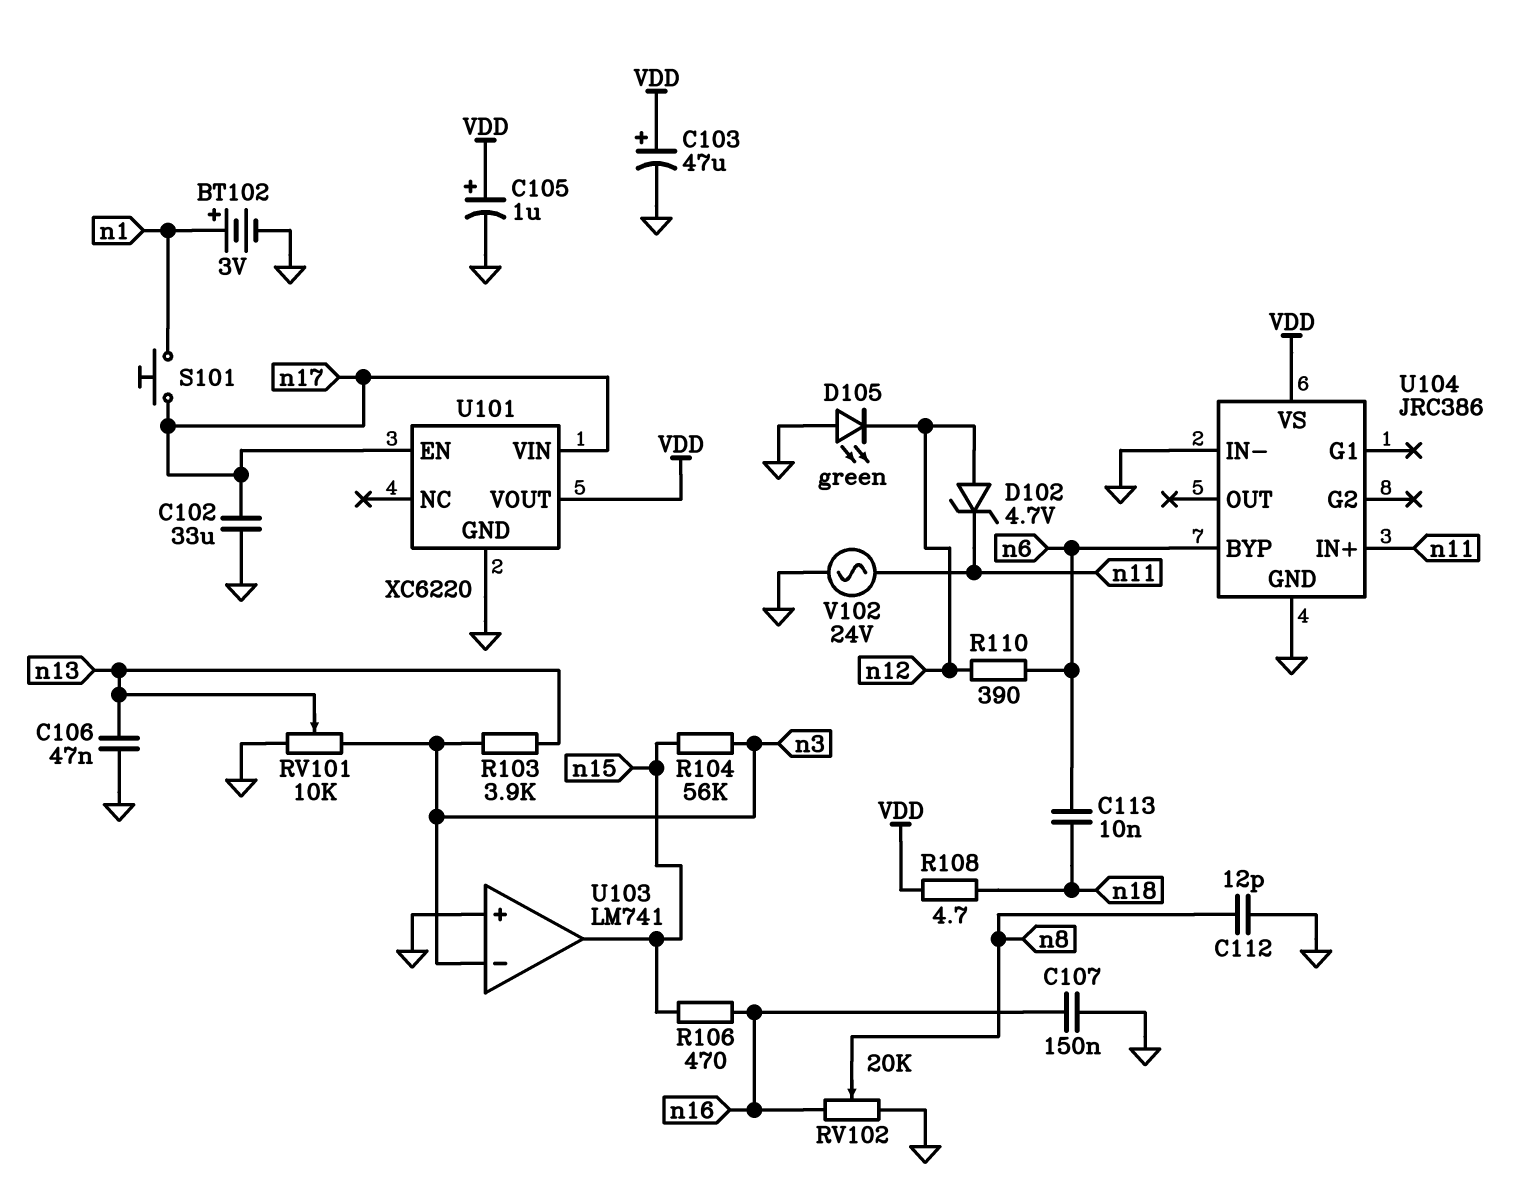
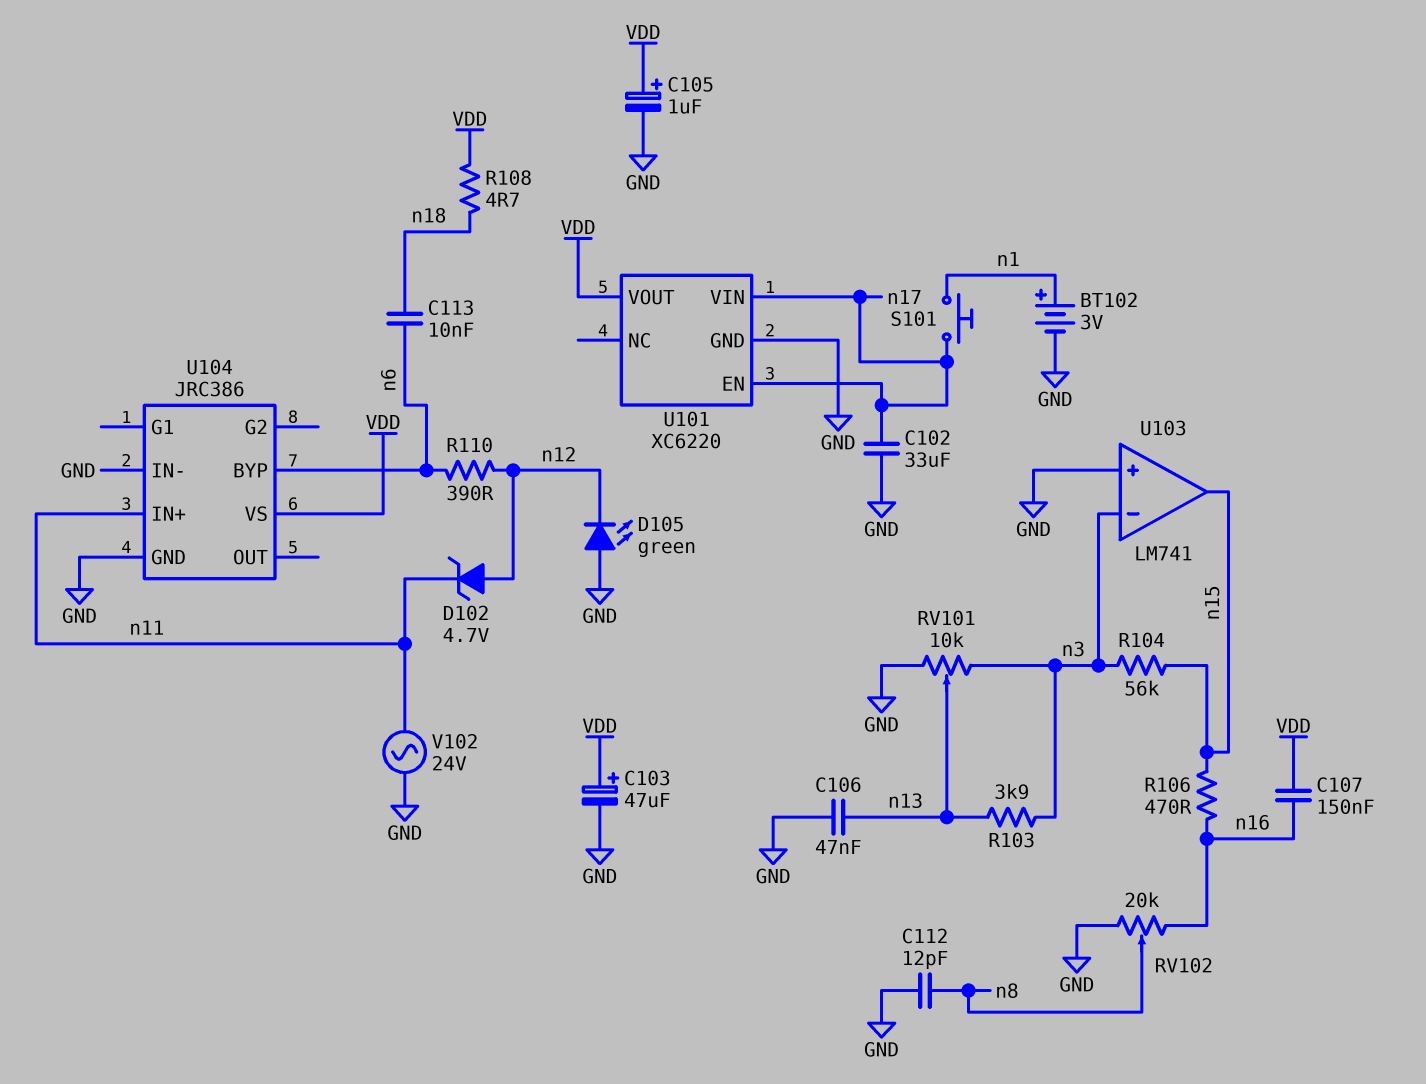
C107: 150nF (GND, n16) -> 150nF (VDD, n16)

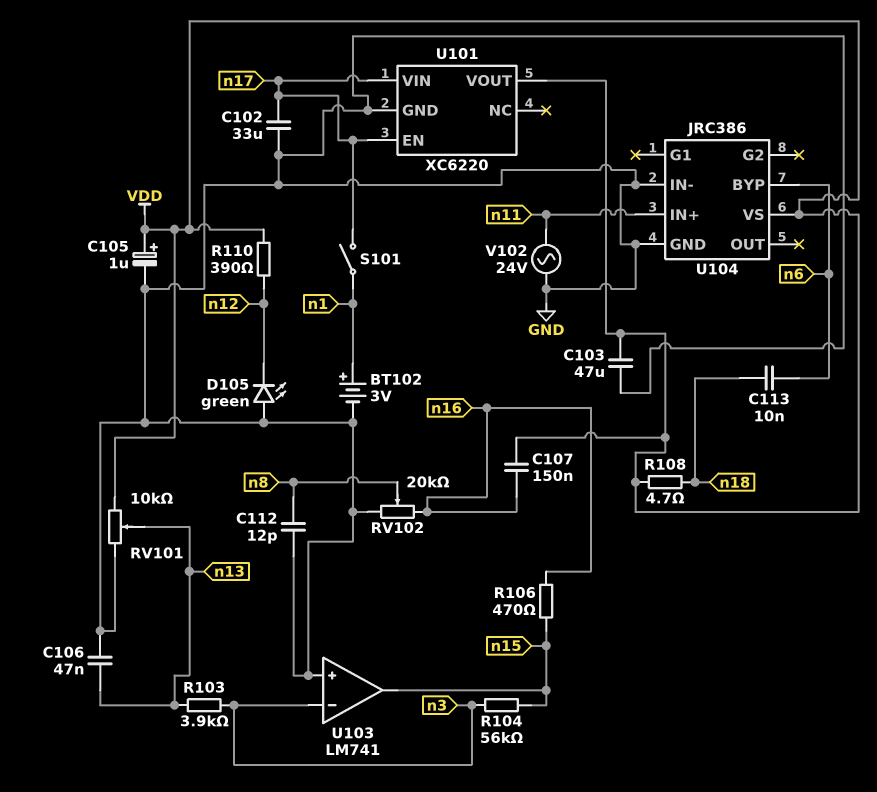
C103: 47uF (plus VDD, minus GND) -> 47uF (GND, VDD)
D102: zener 4.7V (A n12, K n11) -> none
R110: 390 (n6, n12) -> 390 (VDD, n12)
RV101: 10k (GND, n3, wiper n13) -> 10k (GND, VDD, wiper n13)
S101: button (n1, n17) -> switch (n1, n17)

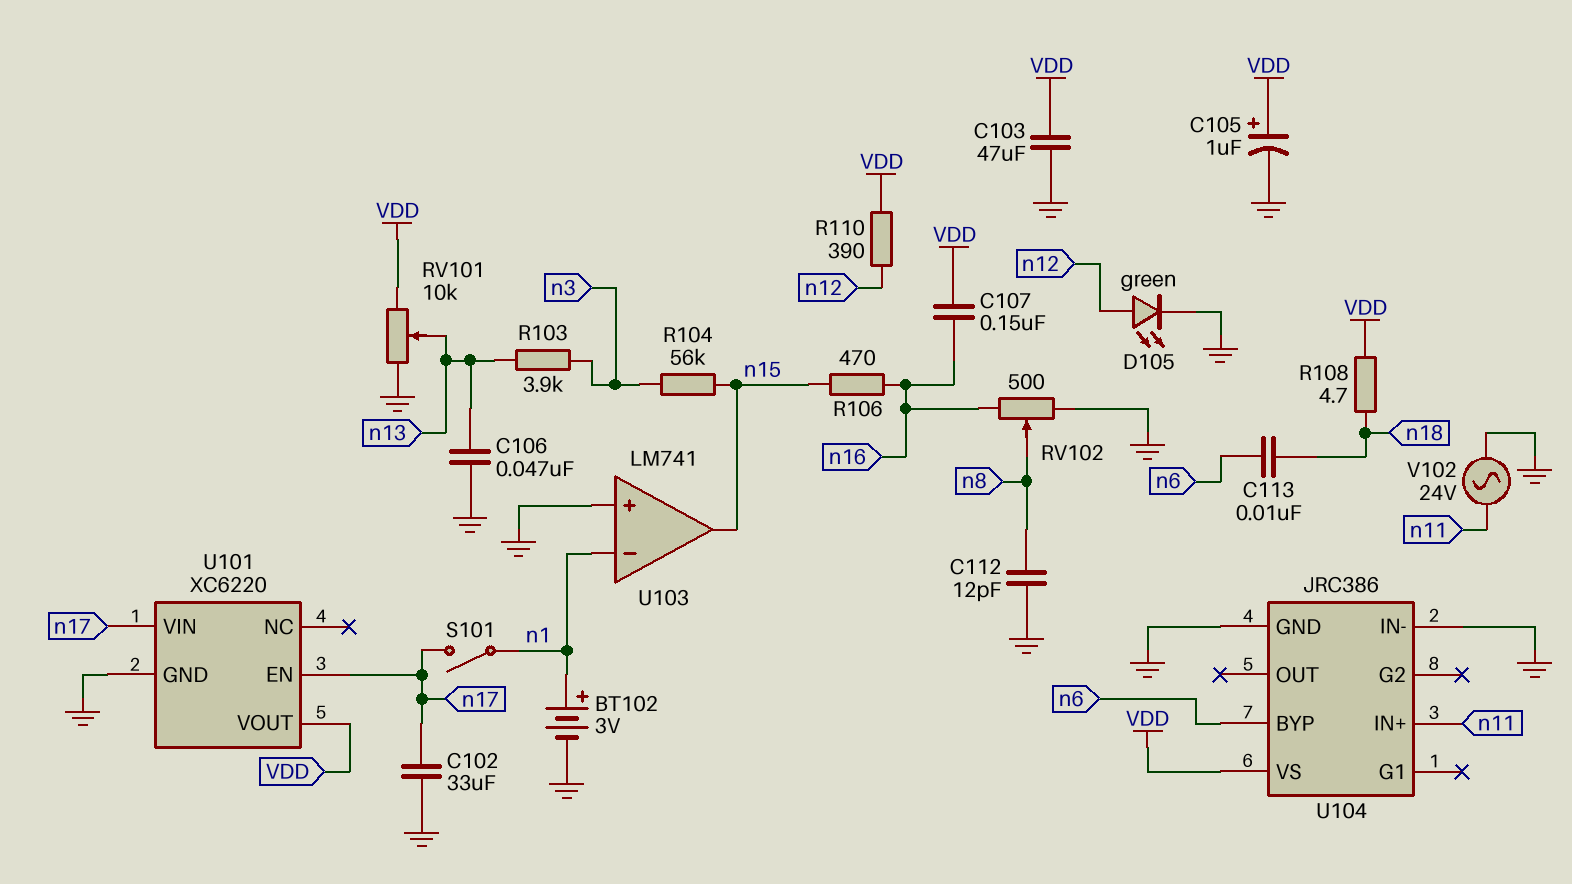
D105: LED green (A GND, K n12) -> LED green (A n12, K GND)
RV102: 20k (GND, n16, wiper n8) -> 500 (GND, n16, wiper n8)
U103 pin in-: n3 -> n1

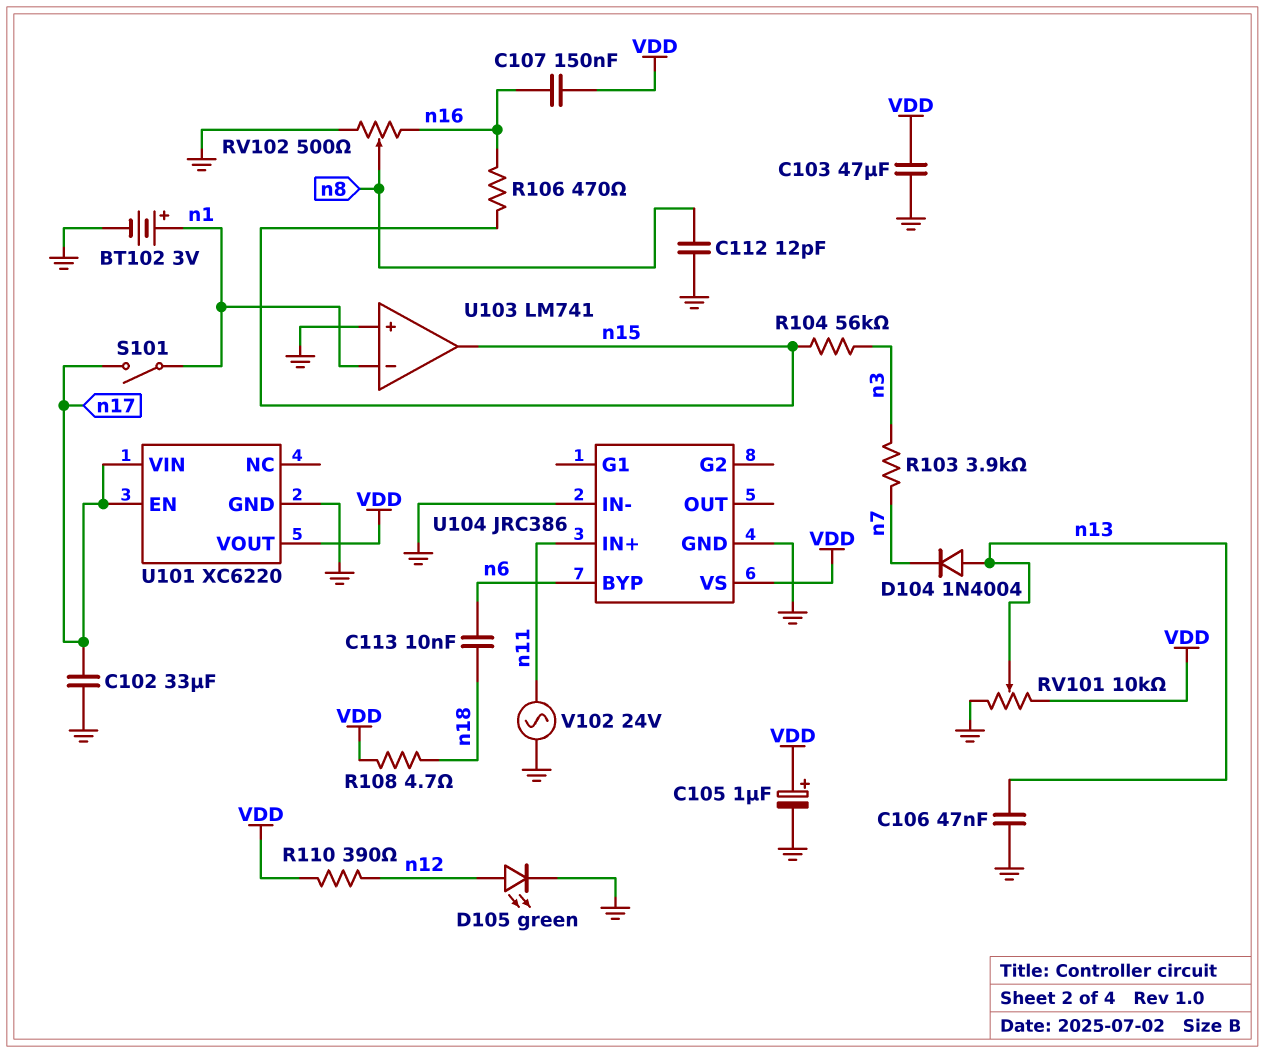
D104: none -> diode 1N4004 (A n13, K n7)
R103: 3.9k (n3, n13) -> 3.9k (n3, n7)

